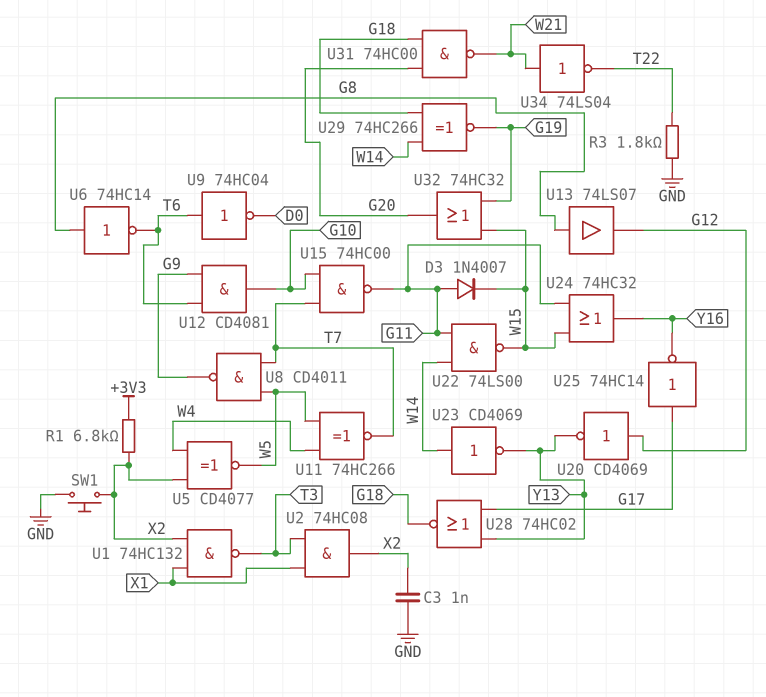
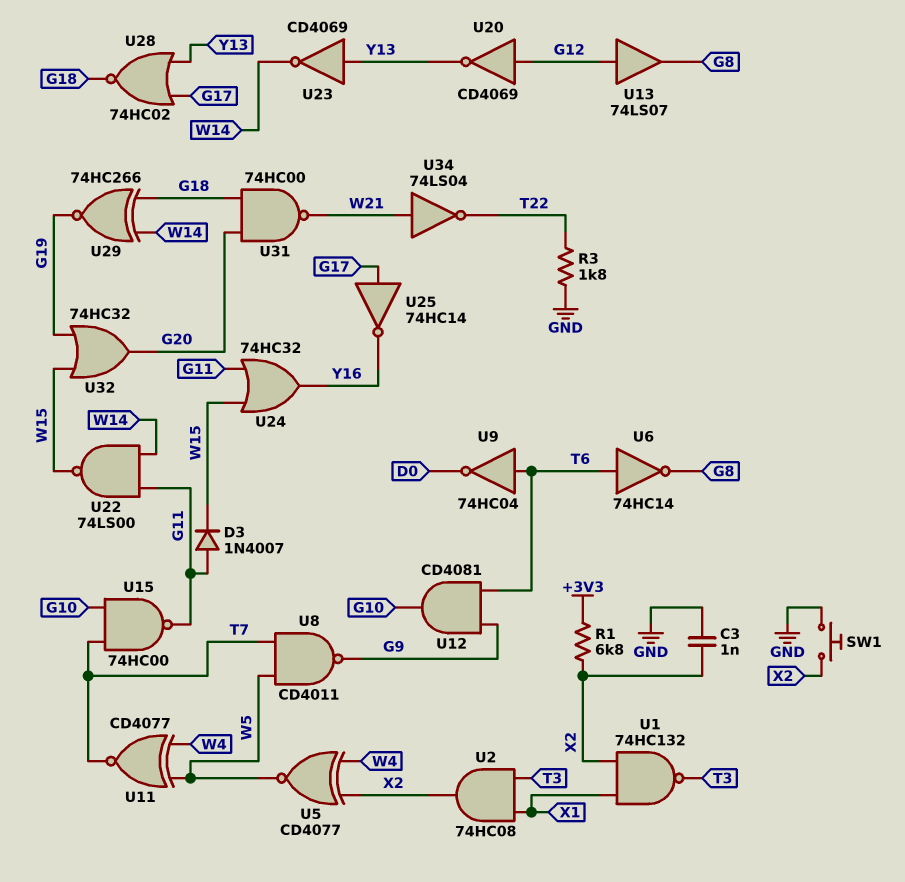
U6: NOT 74HC14 (in G8, out T6) -> NOT 74HC14 (in T6, out G8)
U11: XNOR 74HC266 (in W4, in W5, out T7) -> XNOR CD4077 (in W4, in W5, out T7)
U13: buffer 74LS07 (in G8, out G12) -> buffer 74LS07 (in G12, out G8)
U23: NOT CD4069 (in W14, out Y13) -> NOT CD4069 (in Y13, out W14)

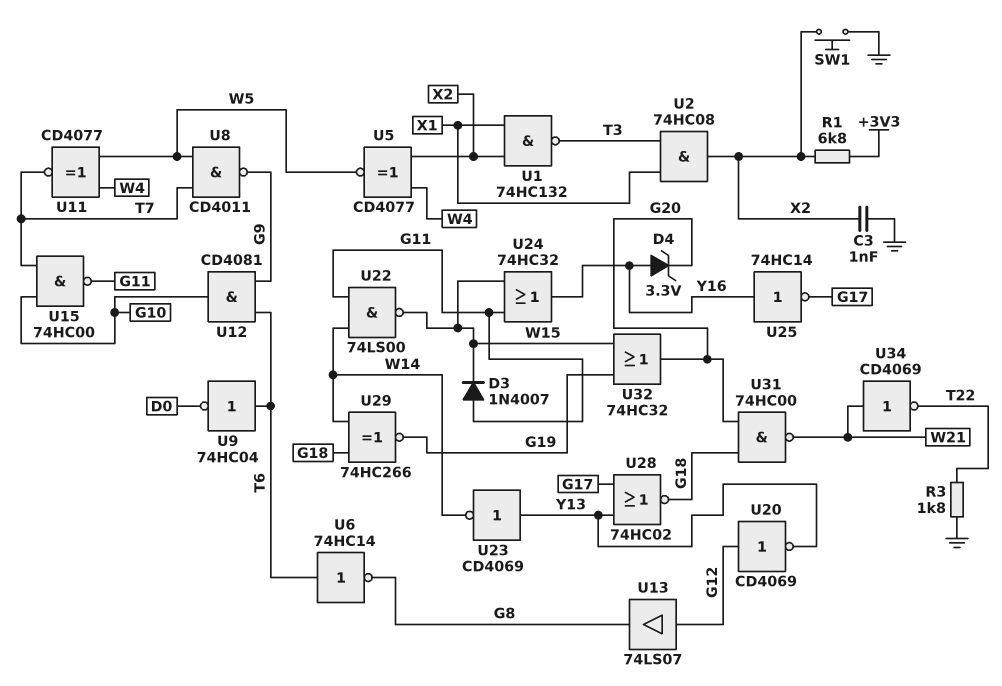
D4: none -> zener 3.3V (A Y16, K G20)
U25: NOT 74HC14 (in G17, out Y16) -> NOT 74HC14 (in Y16, out G17)
U34: NOT 74LS04 (in W21, out T22) -> NOT CD4069 (in W21, out T22)

